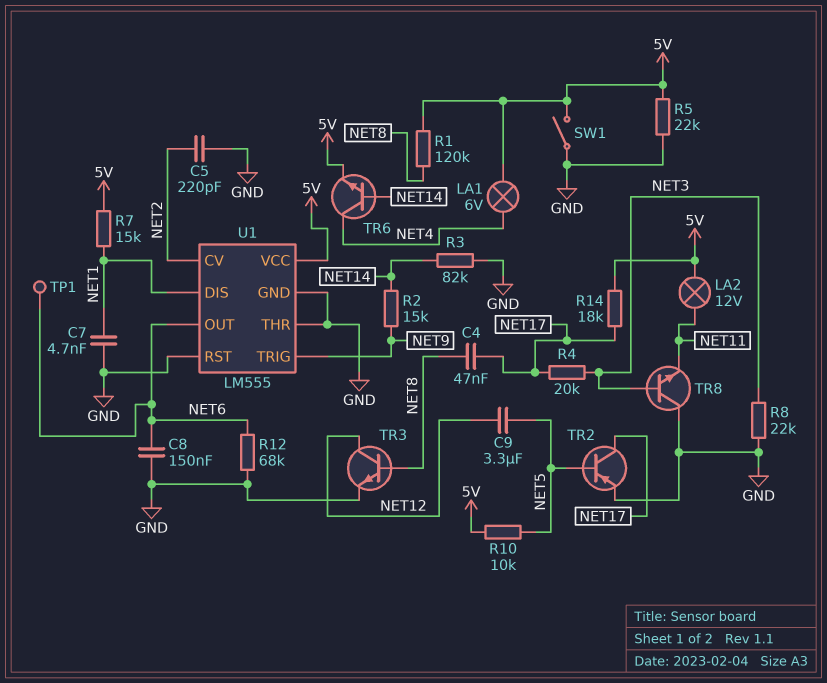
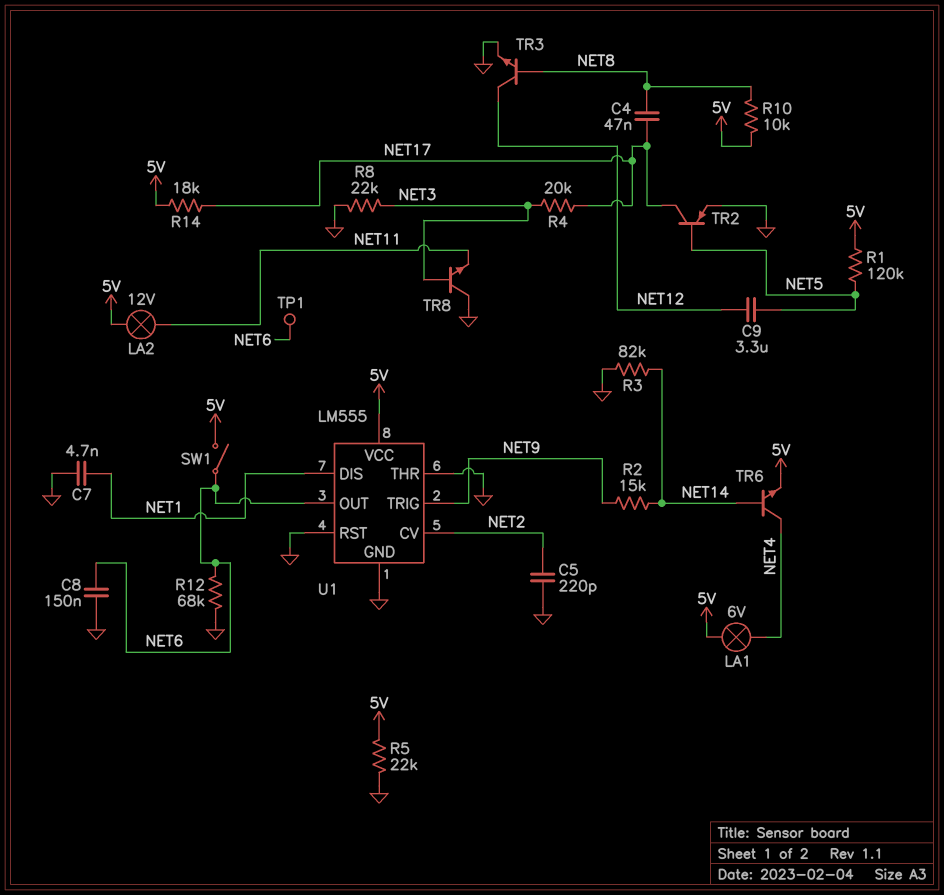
R1: 120k (5V, NET8) -> 120k (5V, NET5)
R7: 15k (5V, NET1) -> none
R10: 10k (5V, NET5) -> 10k (5V, NET8)
SW1: switch (5V, GND) -> switch (5V, NET6)

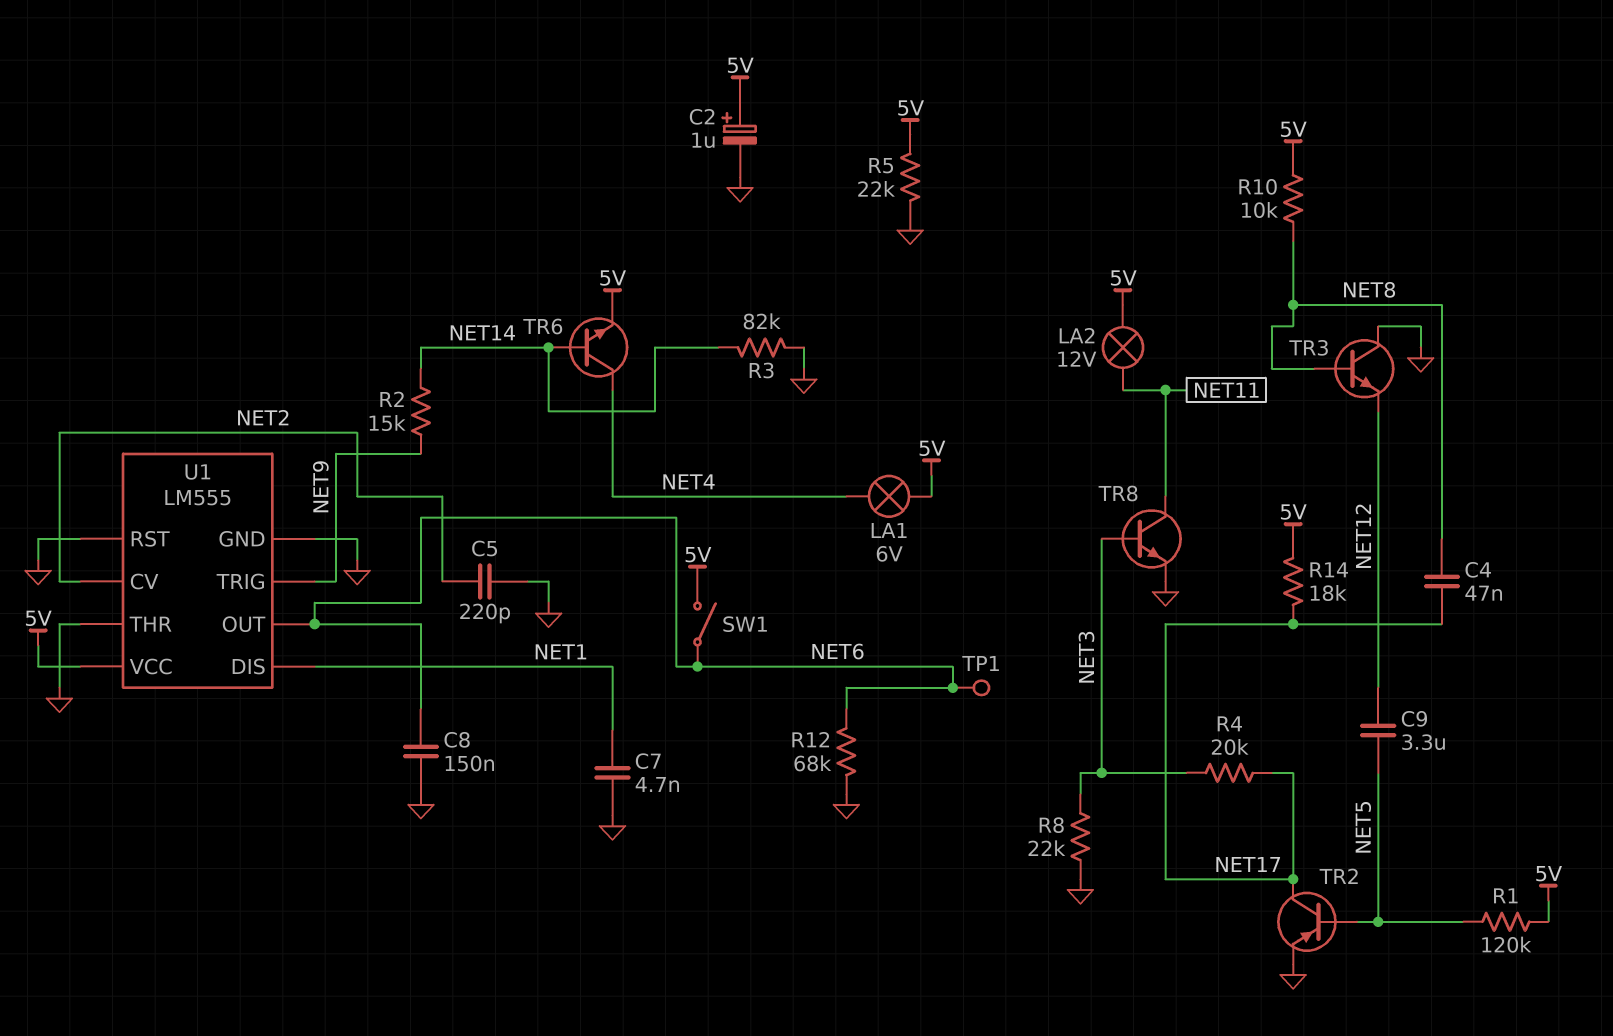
C2: none -> 1uF (plus 5V, minus GND)
TR3: NPN (B NET8, C NET12, E GND) -> NPN (B NET8, C GND, E NET12)
TR8: NPN (B NET3, C GND, E NET11) -> NPN (B NET3, C NET11, E GND)

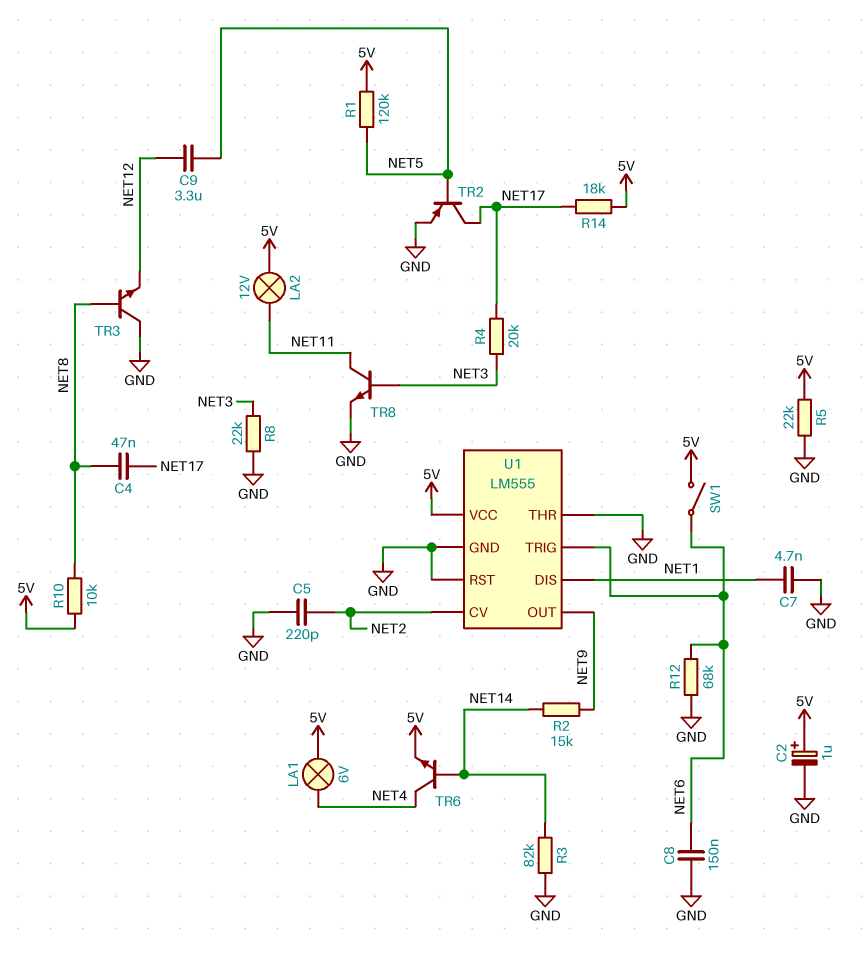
TP1: test point (NET6) -> none
U1 pin OUT: NET6 -> NET9
U1 pin TRIG: NET9 -> NET6

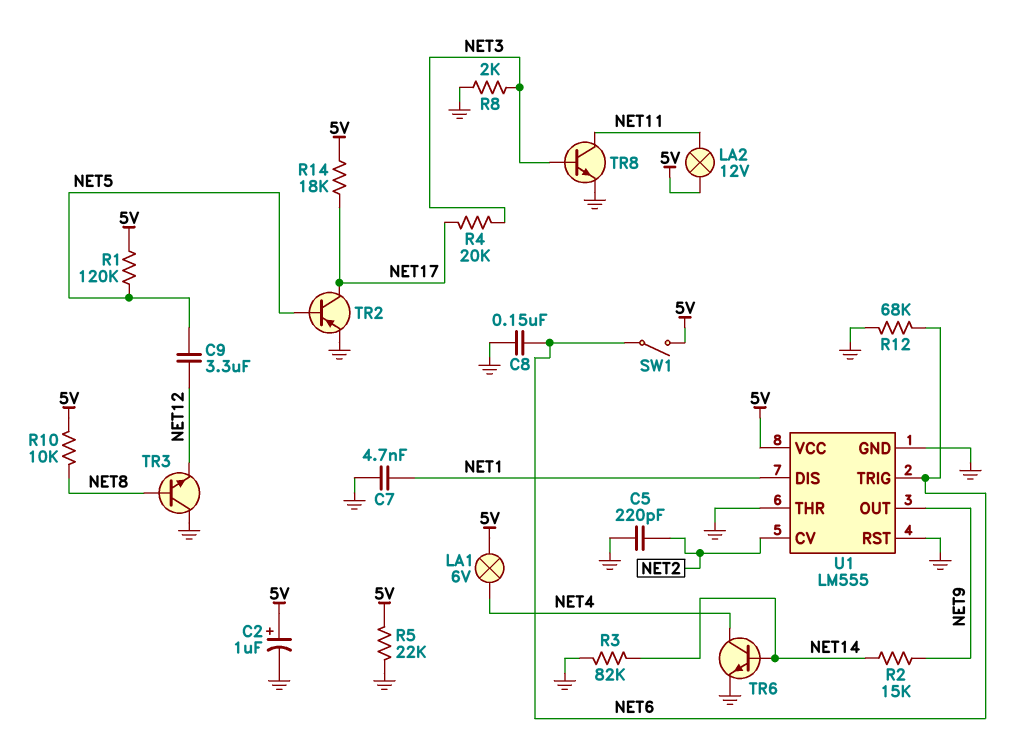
C4: 47nF (NET8, NET17) -> none
R8: 22k (GND, NET3) -> 2k (GND, NET3)
TR6: NPN (B NET14, C NET4, E 5V) -> NPN (B NET14, C NET4, E GND)

